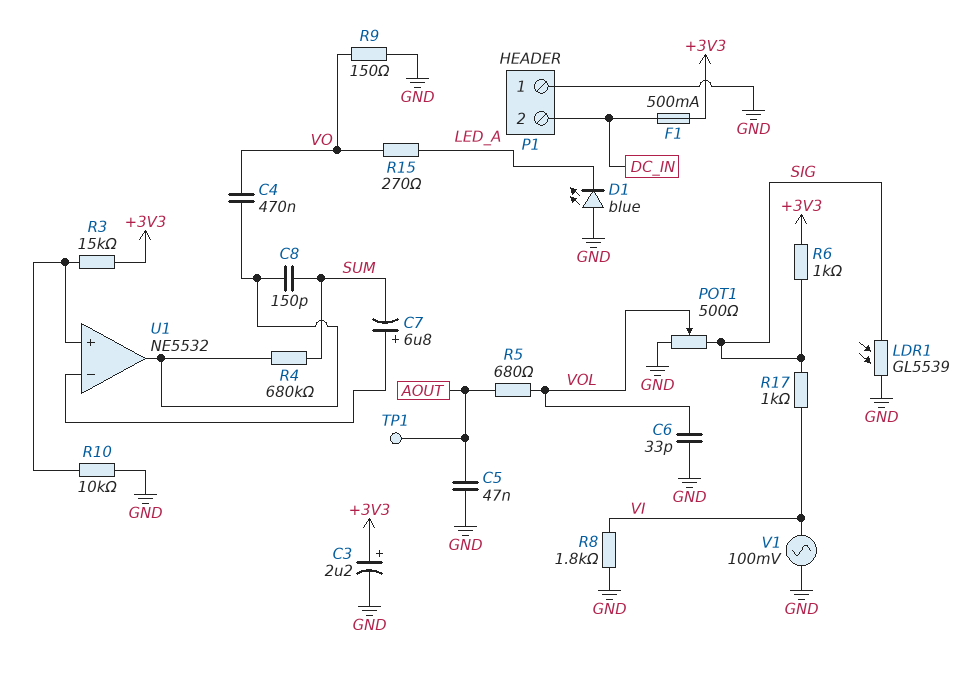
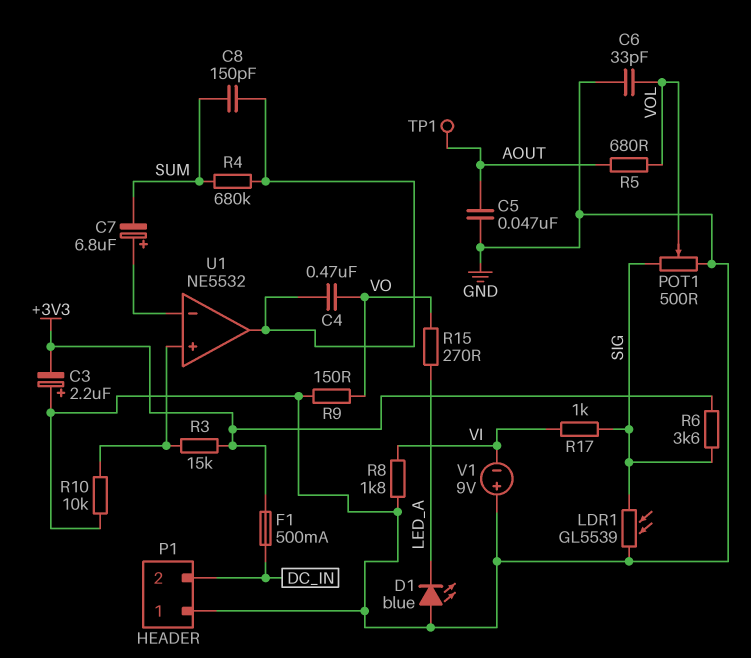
C3: 2.2uF (plus +3V3, minus GND) -> 2.2uF (plus GND, minus +3V3)
R6: 1k (+3V3, SIG) -> 3.6k (+3V3, SIG)
V1: AC 100mV (GND, VI) -> 9V (plus GND, minus VI)

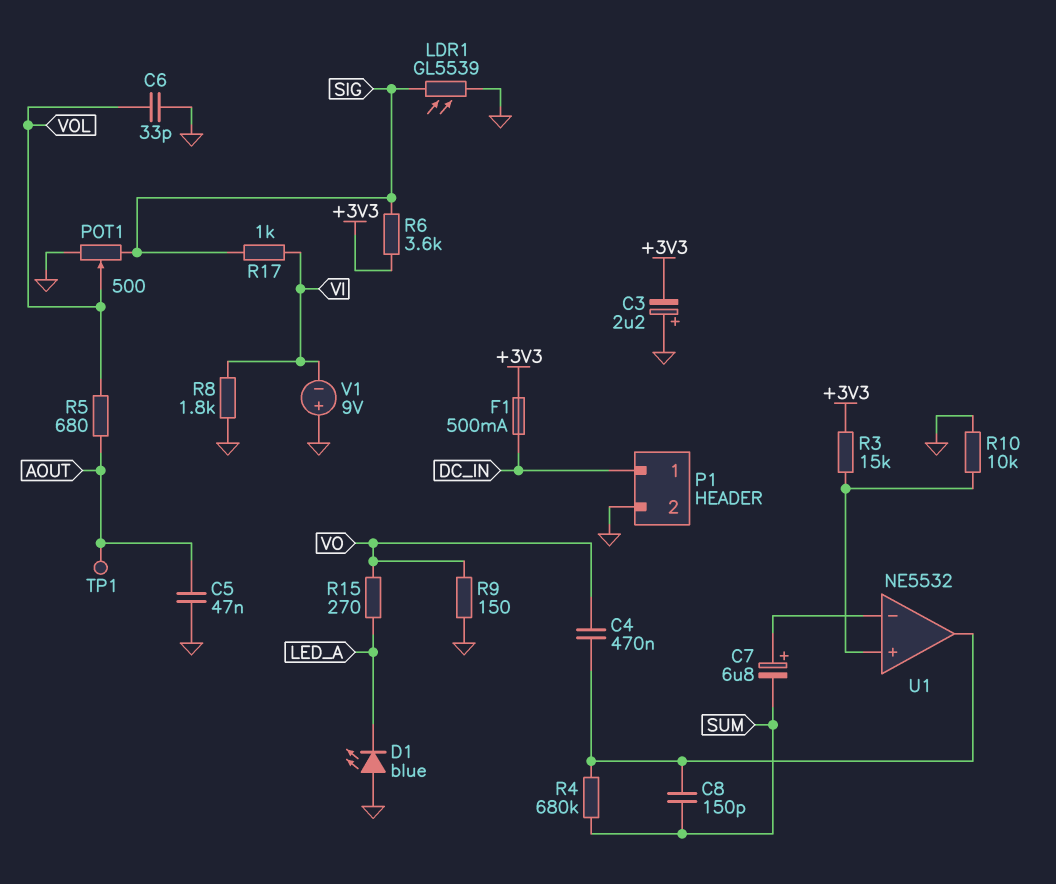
P1 pin 1: GND -> DC_IN
P1 pin 2: DC_IN -> GND

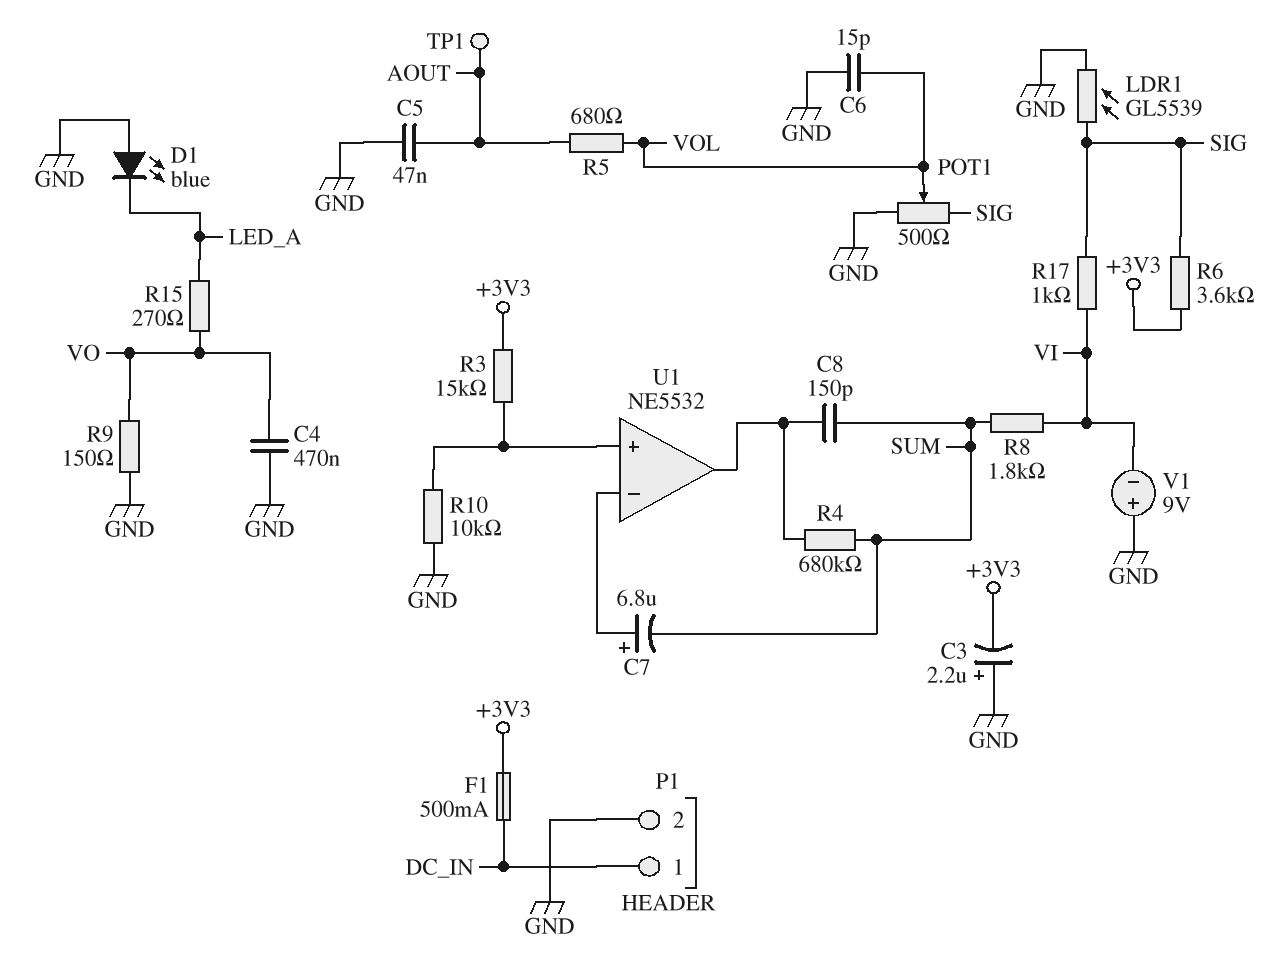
C4: 470nF (U1/out, VO) -> 470nF (GND, VO)
C6: 33pF (GND, VOL) -> 15pF (GND, VOL)
R8: 1.8k (GND, VI) -> 1.8k (SUM, VI)

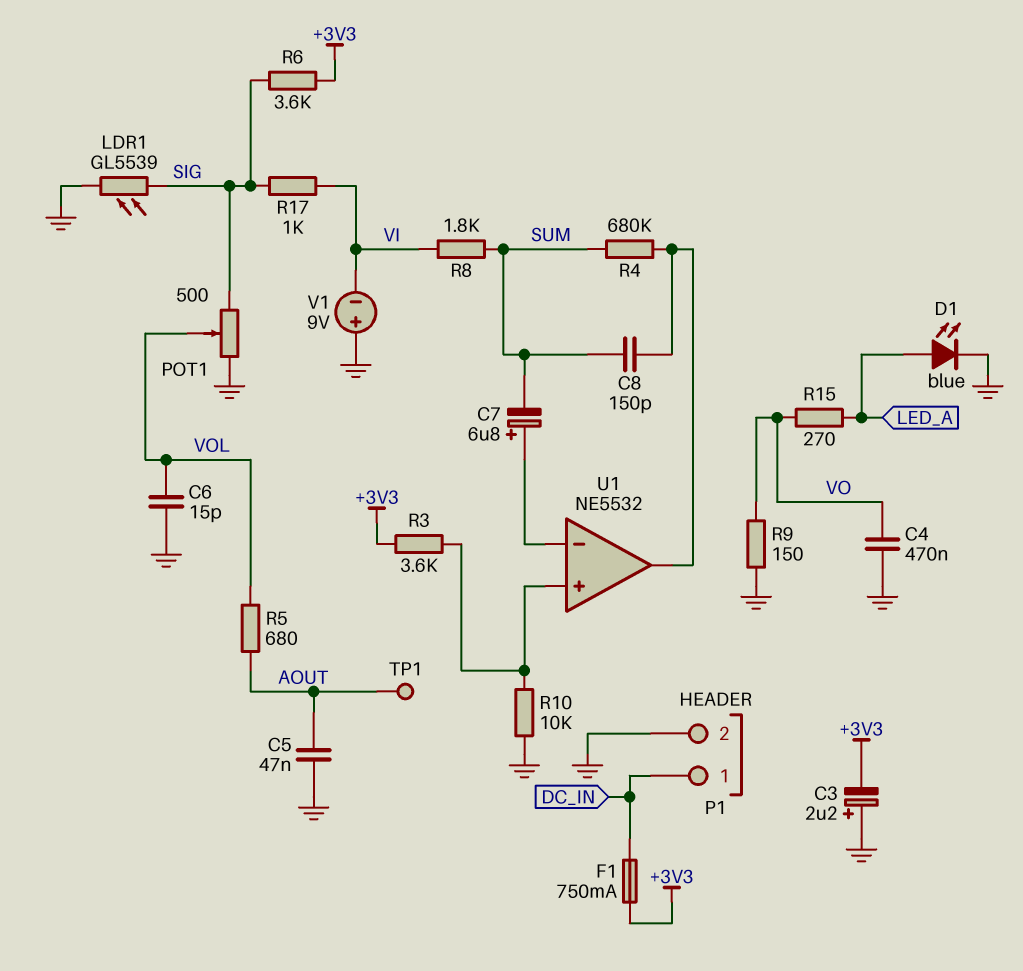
D1: LED blue (A GND, K LED_A) -> LED blue (A LED_A, K GND)
F1: 500mA (+3V3, DC_IN) -> 750mA (+3V3, DC_IN)
R3: 15k (+3V3, U1/in+) -> 3.6k (+3V3, U1/in+)

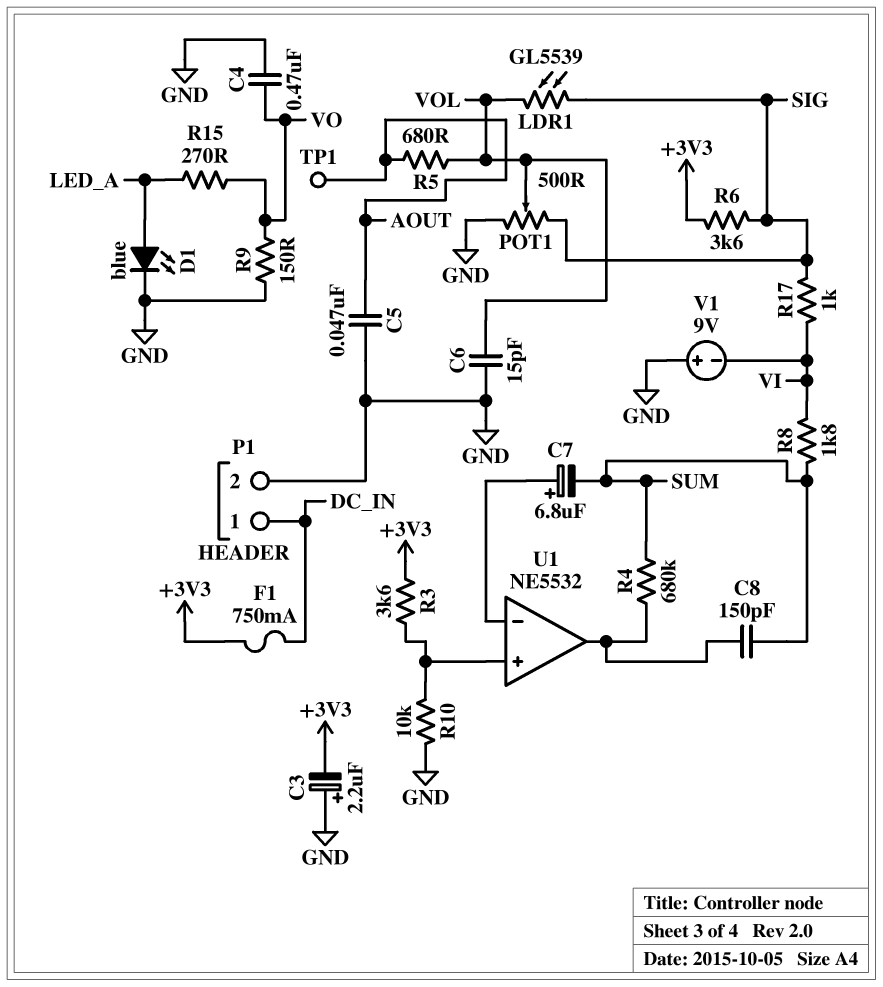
LDR1: GL5539 (GND, SIG) -> GL5539 (SIG, VOL)

